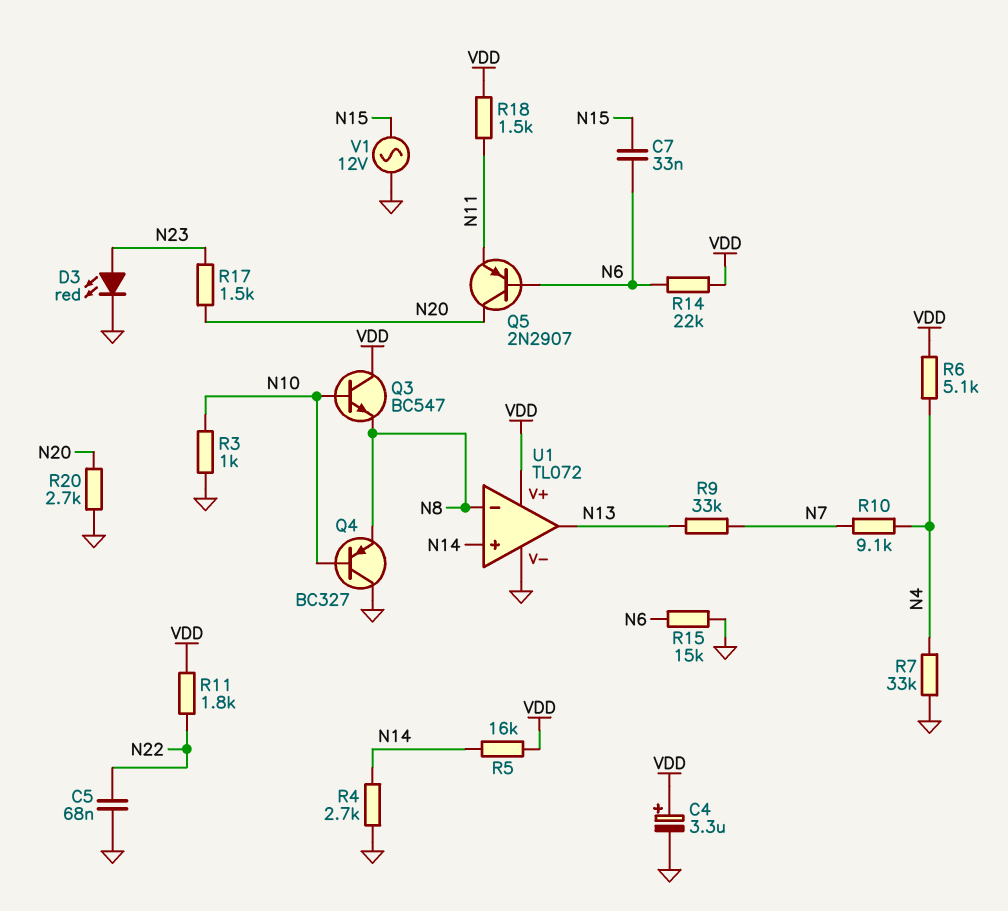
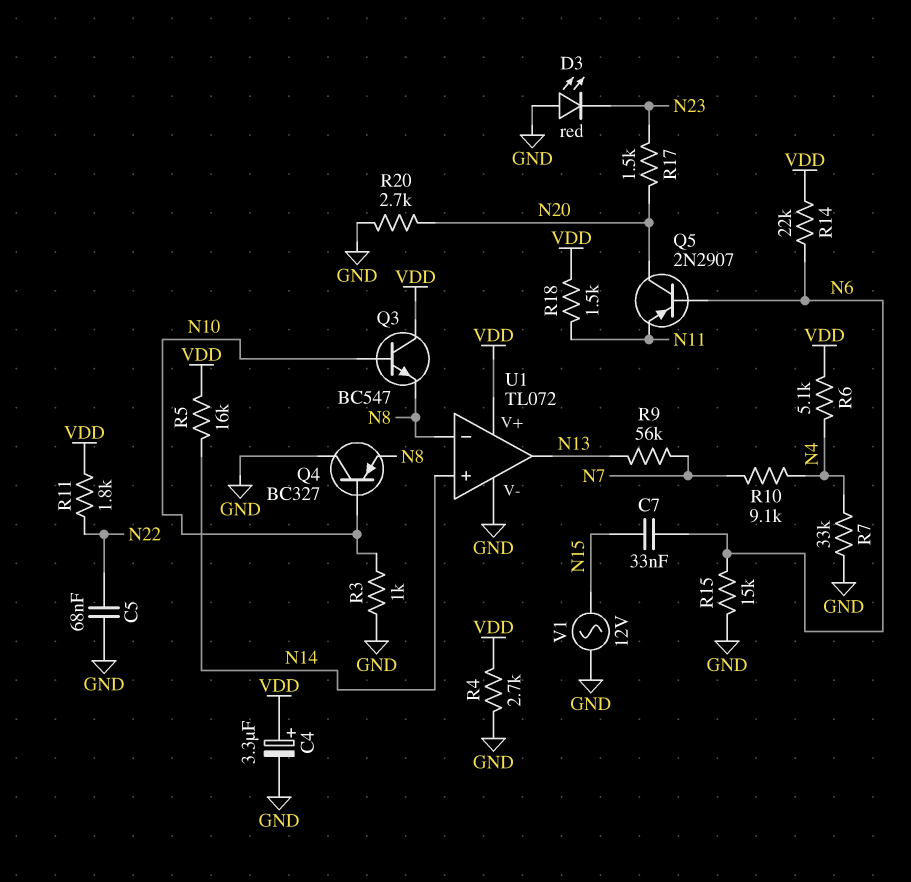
D3: LED red (A N23, K GND) -> LED red (A GND, K N23)
R4: 2.7k (GND, N14) -> 2.7k (GND, VDD)
R9: 33k (N7, N13) -> 56k (N7, N13)

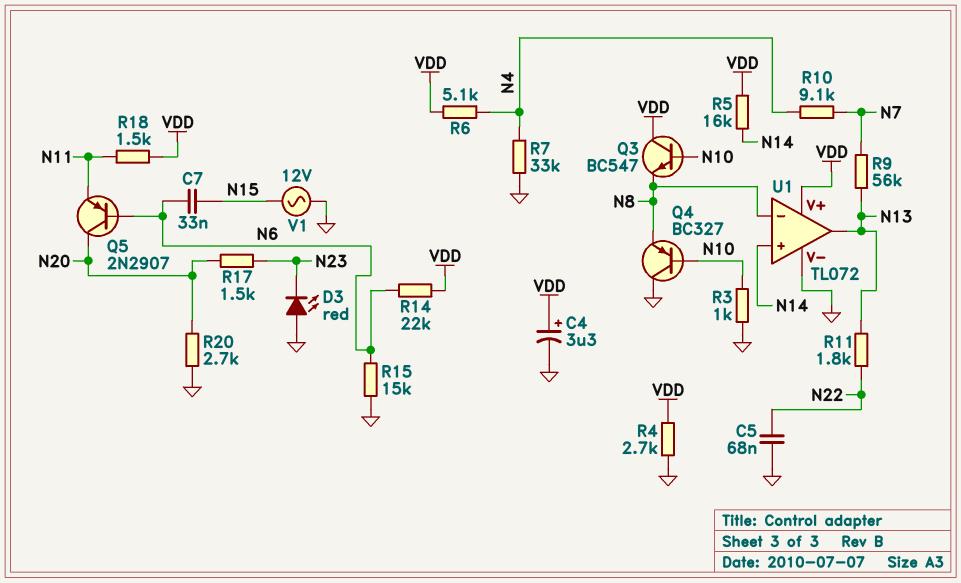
R11: 1.8k (N22, VDD) -> 1.8k (N13, N22)

